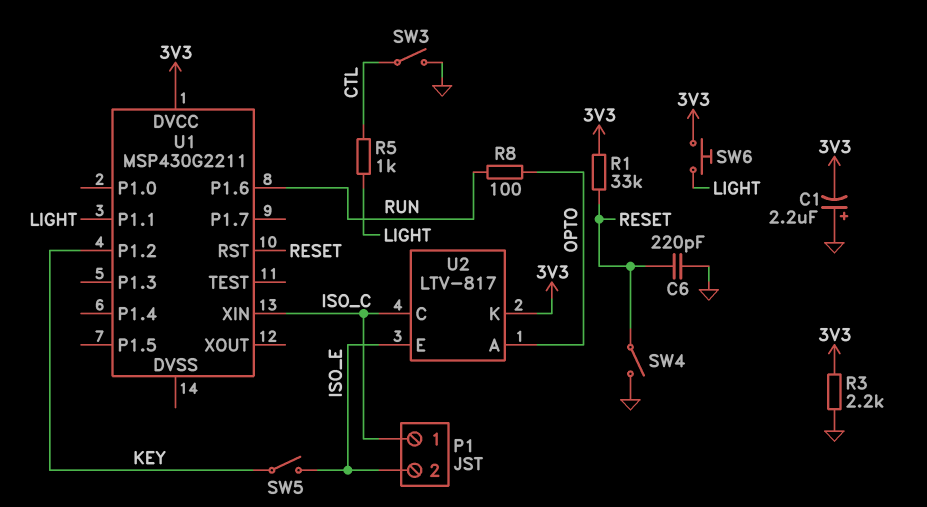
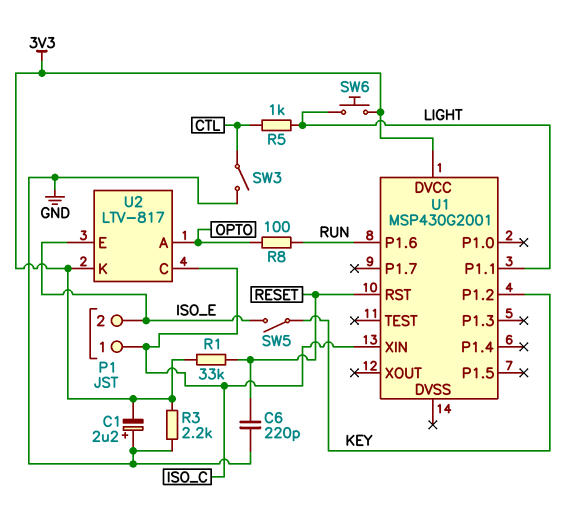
SW4: switch (GND, RESET) -> none
U1: MSP430G2211 -> MSP430G2001

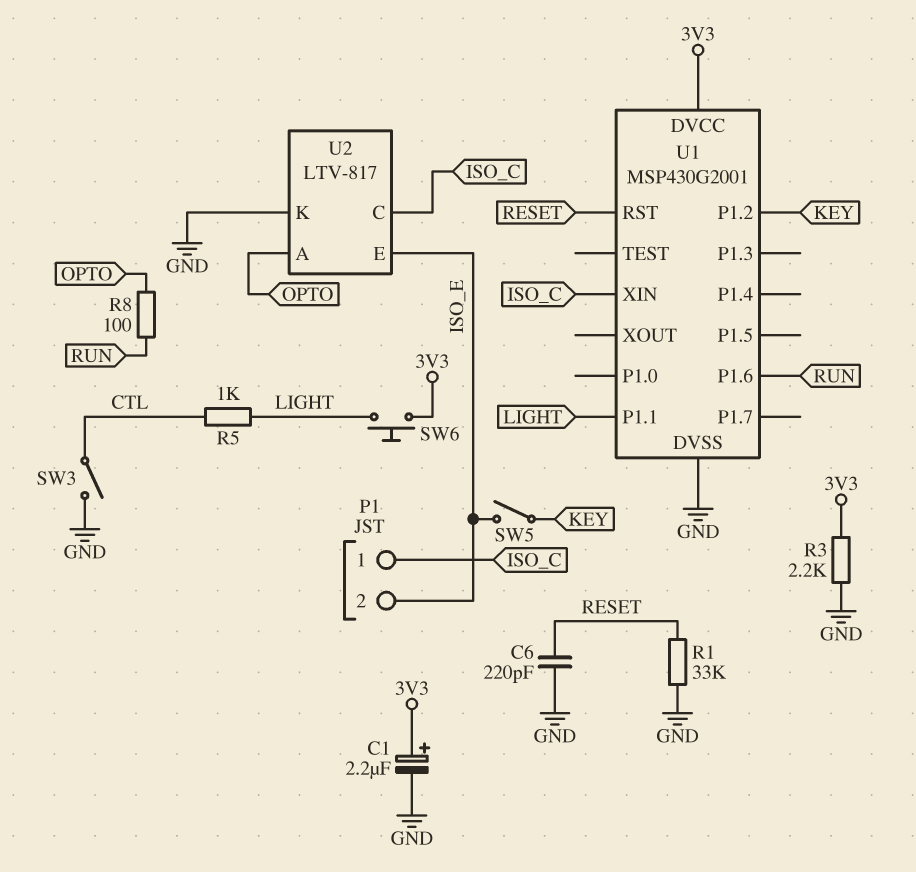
C1: 2.2uF (plus GND, minus 3V3) -> 2.2uF (plus 3V3, minus GND)
R1: 33k (3V3, RESET) -> 33k (GND, RESET)
U1 pin DVSS: none -> GND
U2 pin K: 3V3 -> GND

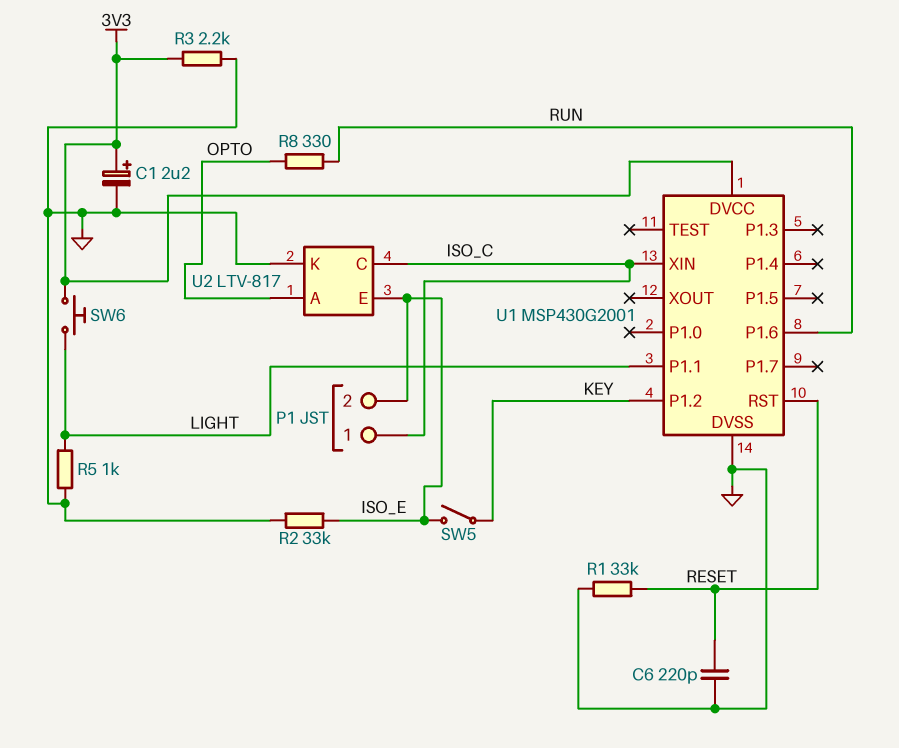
R2: none -> 33k (GND, ISO_E)
R5: 1k (CTL, LIGHT) -> 1k (GND, LIGHT)
R8: 100 (OPTO, RUN) -> 330 (OPTO, RUN)
SW3: switch (CTL, GND) -> none

